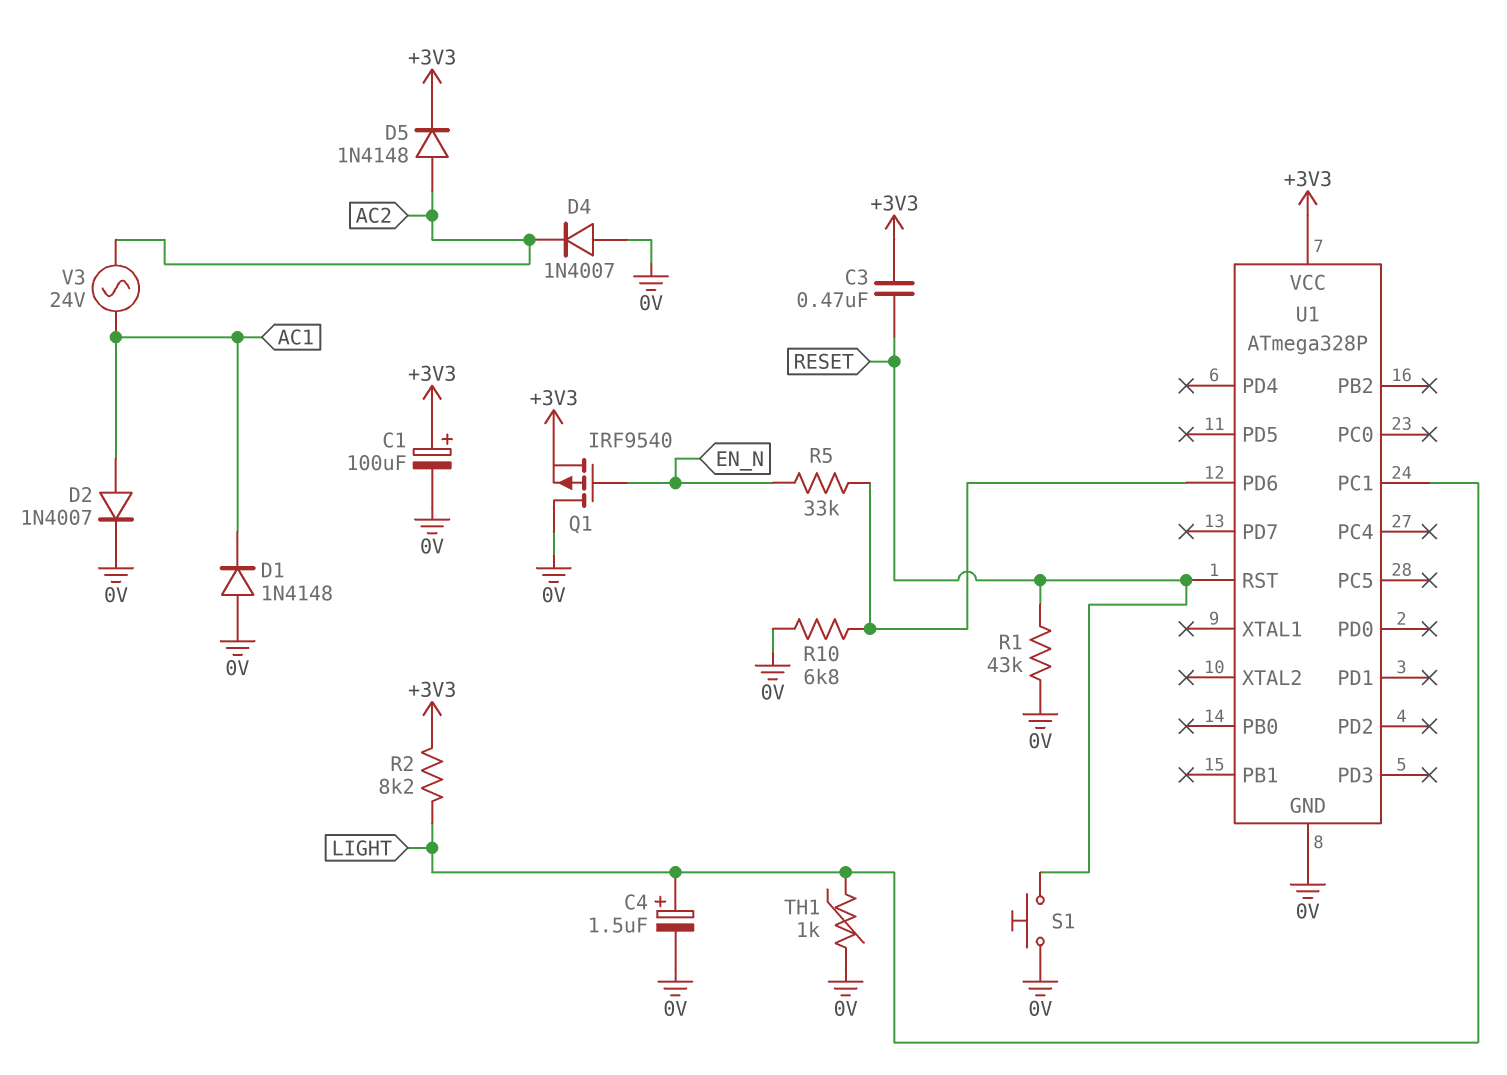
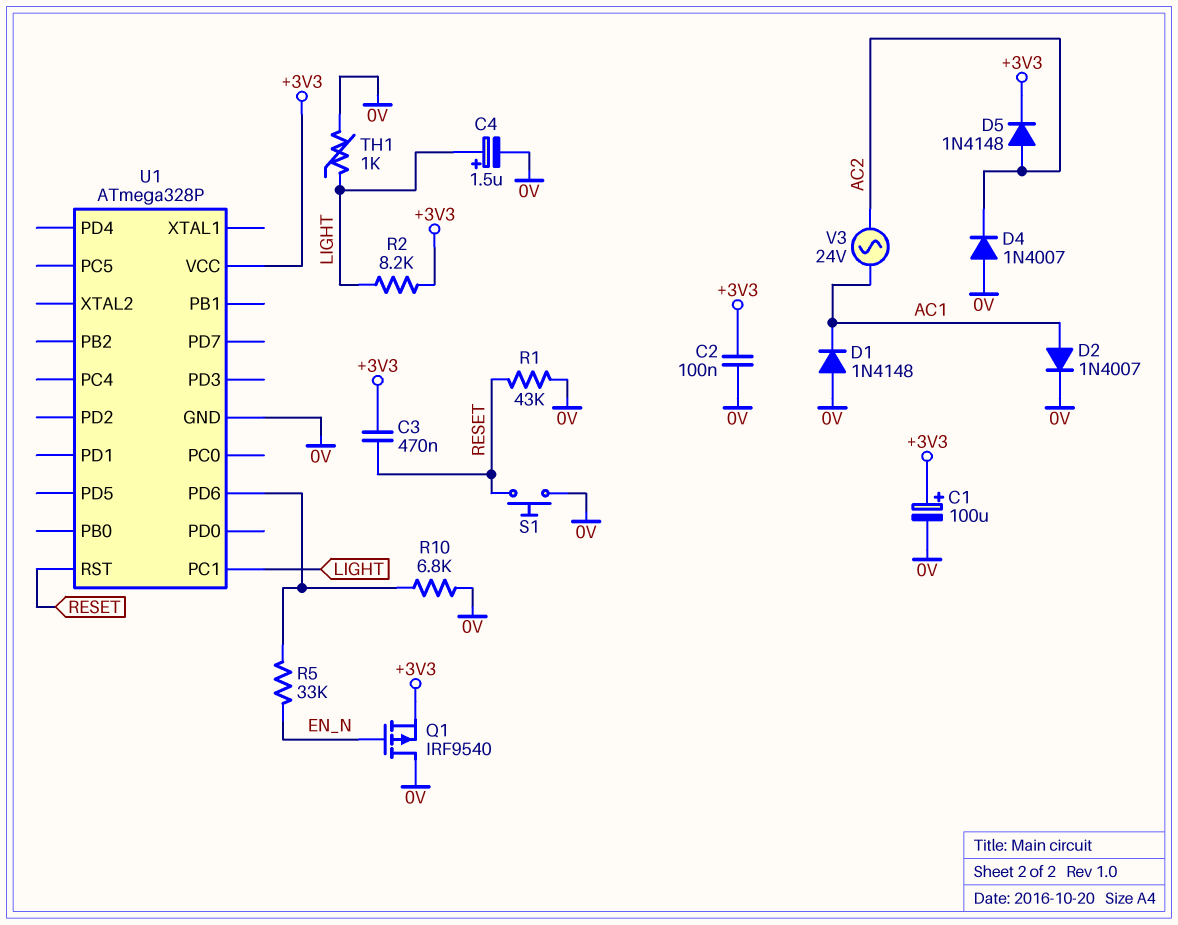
C2: none -> 100nF (+3V3, 0V)

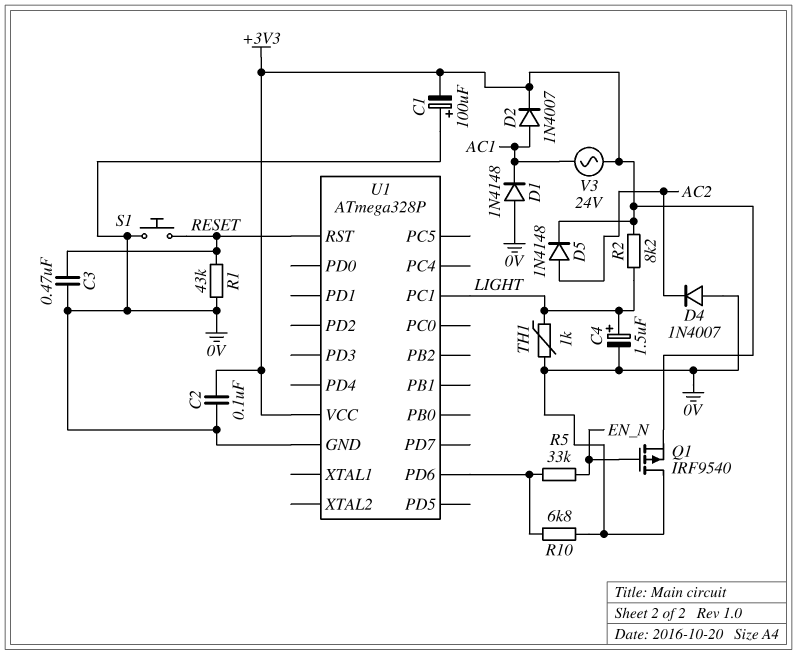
C1: 100uF (plus +3V3, minus 0V) -> 100uF (plus 0V, minus +3V3)
C3: 470nF (+3V3, RESET) -> 470nF (0V, RESET)
D2: diode 1N4007 (A AC1, K 0V) -> diode 1N4007 (A AC1, K +3V3)
V3: AC 24V (AC1, AC2) -> AC 24V (+3V3, AC1)

